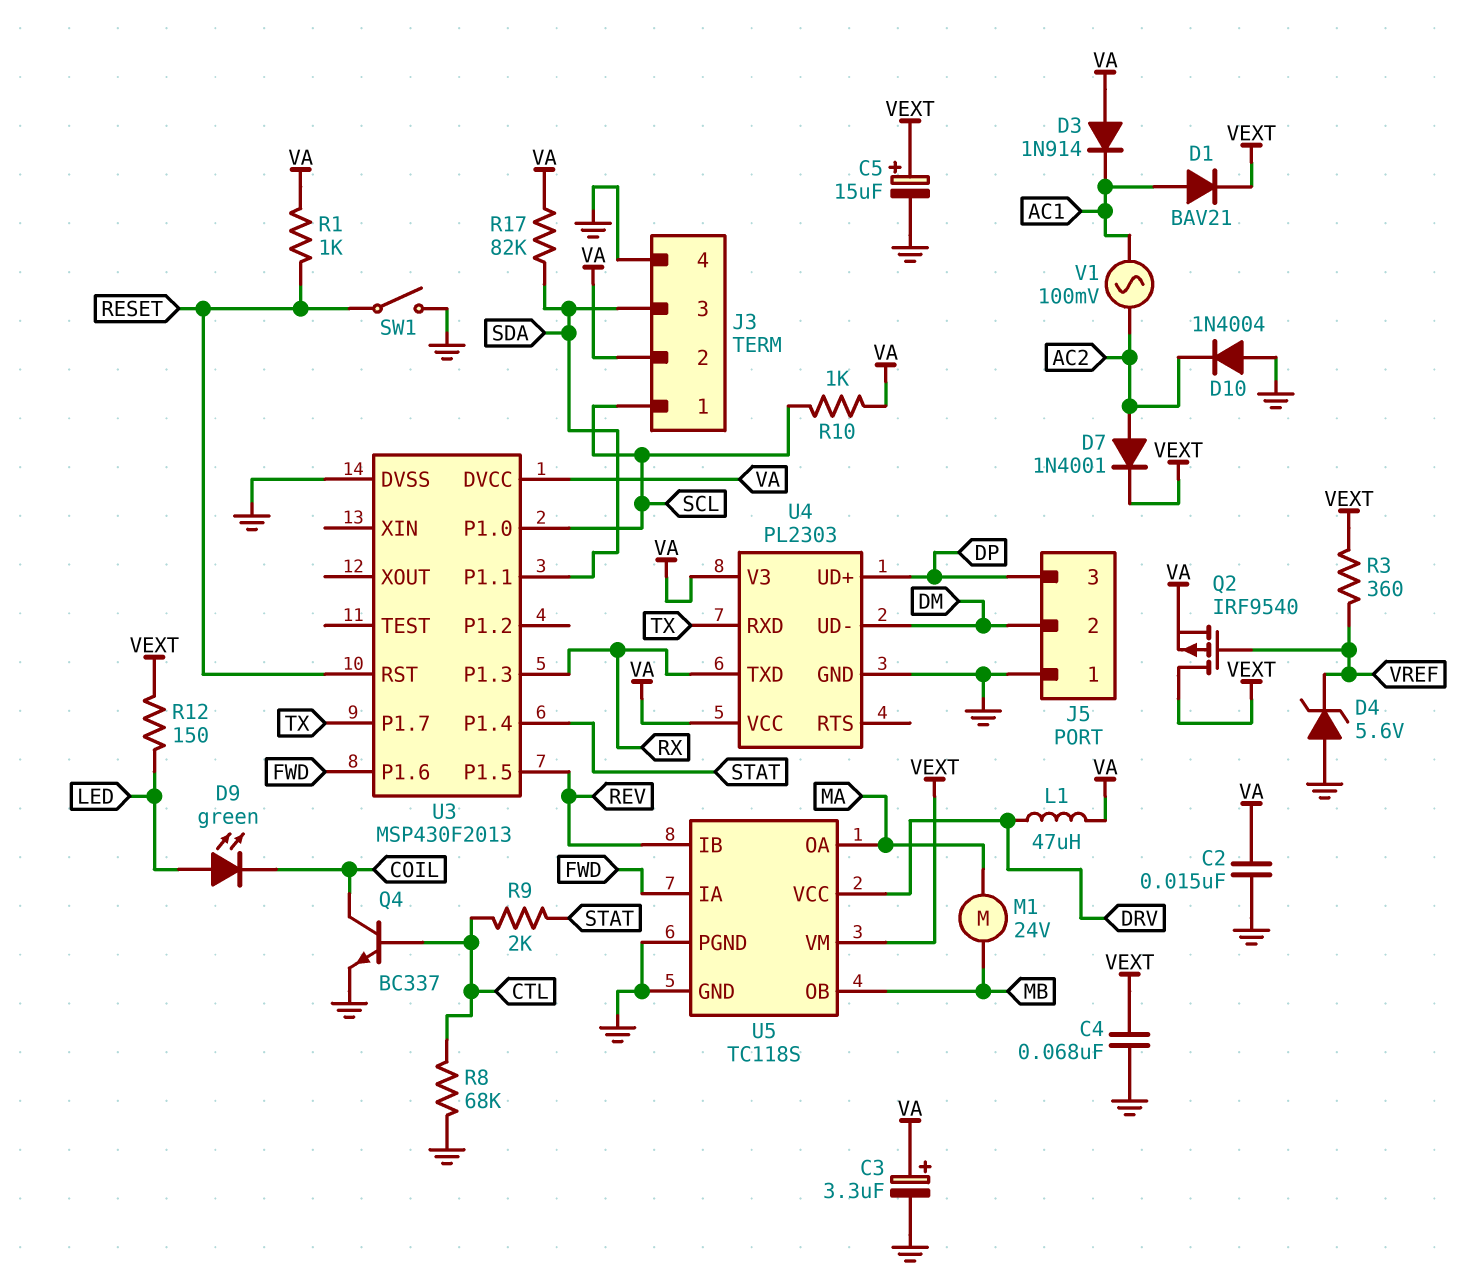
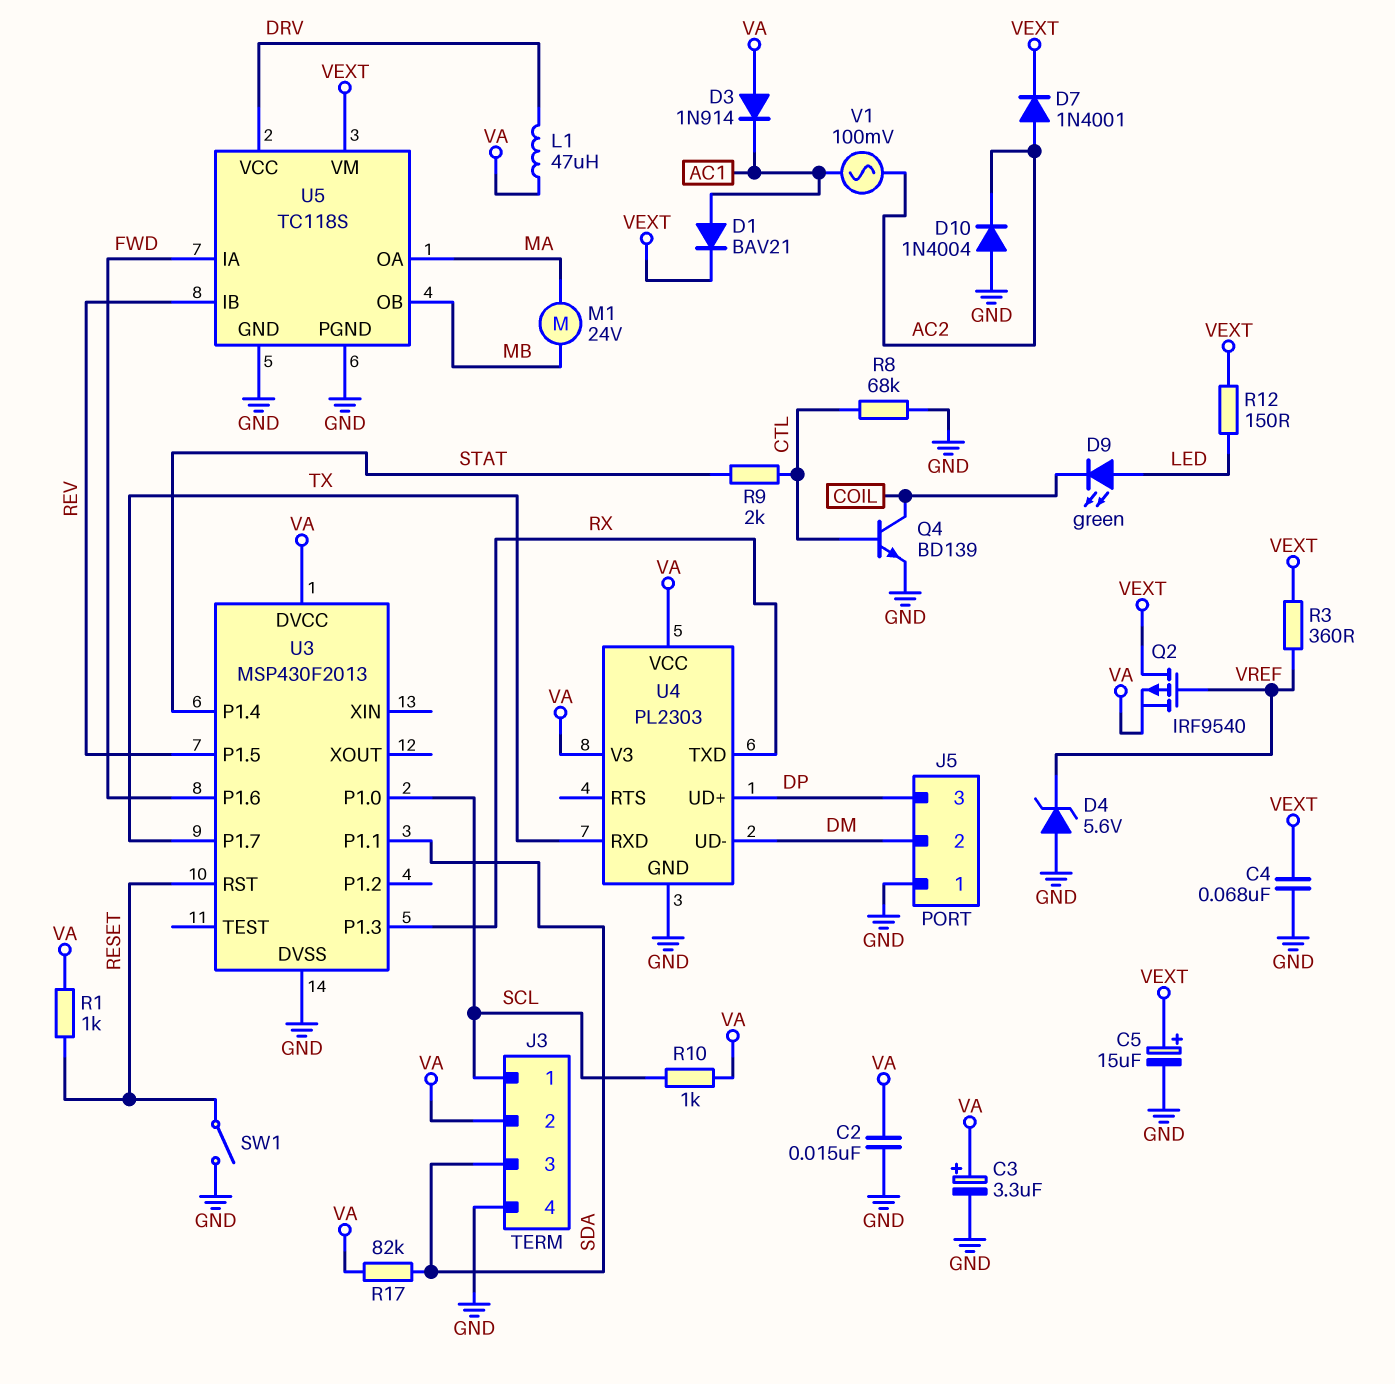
Q4: NPN BC337 (B CTL, C COIL, E GND) -> NPN BD139 (B CTL, C COIL, E GND)

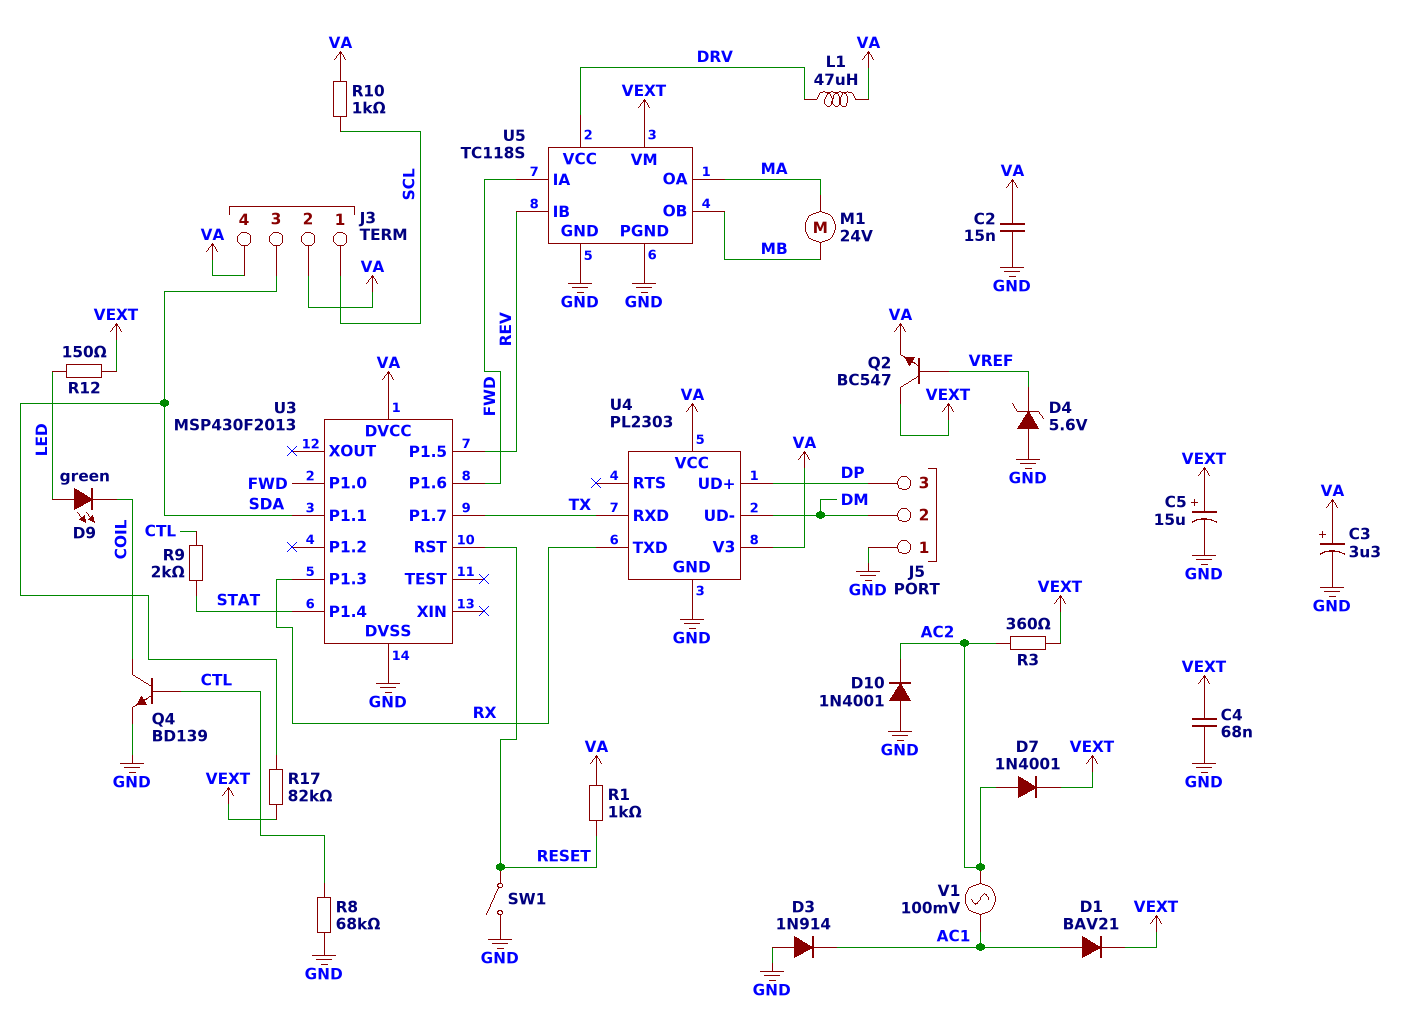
D3: diode 1N914 (A VA, K AC1) -> diode 1N914 (A GND, K AC1)
D10: diode 1N4004 (A GND, K AC2) -> diode 1N4001 (A GND, K AC2)
J3 pin 4: GND -> VA
Q2: PMOS IRF9540 (G VREF, D VEXT, S VA) -> NPN BC547 (B VREF, C VEXT, E VA)
R3: 360 (VEXT, VREF) -> 360 (AC2, VEXT)
R17: 82k (SDA, VA) -> 82k (SDA, VEXT)
U3 pin P1.0: SCL -> FWD

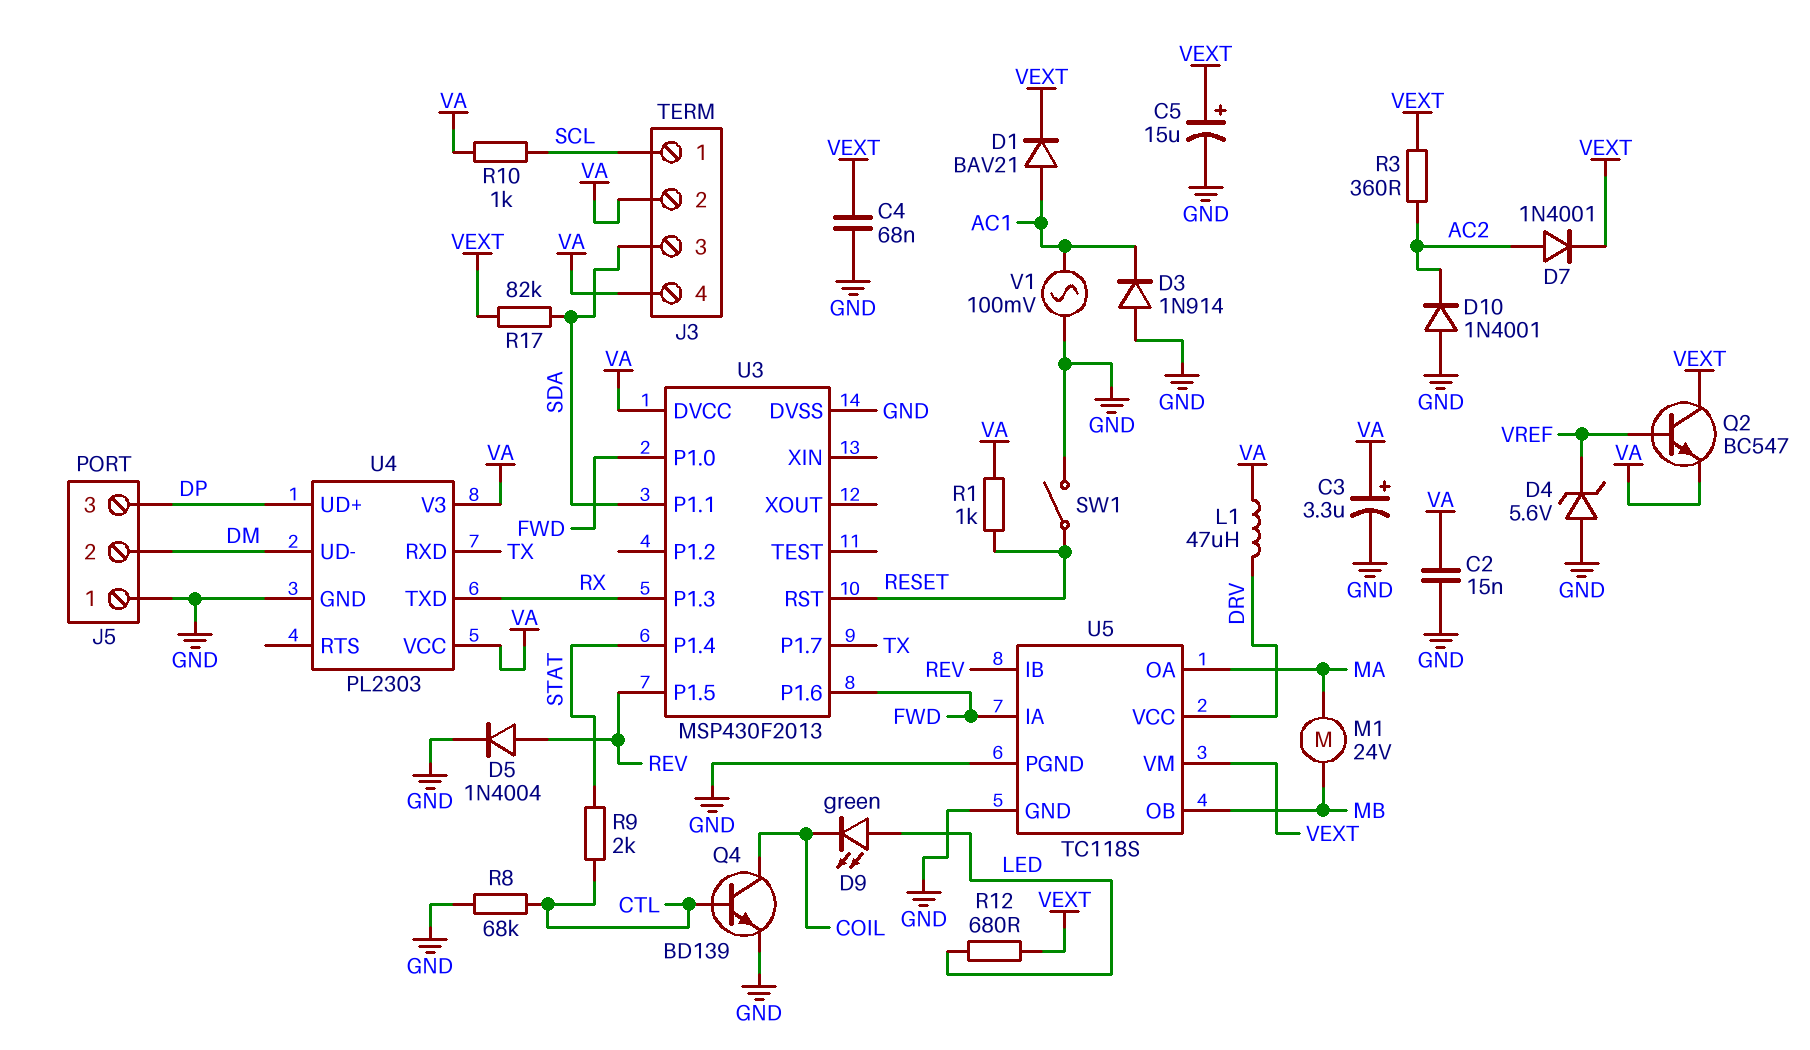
D5: none -> diode 1N4004 (A REV, K GND)
R12: 150 (LED, VEXT) -> 680 (LED, VEXT)
V1: AC 100mV (AC1, AC2) -> AC 100mV (AC1, GND)

